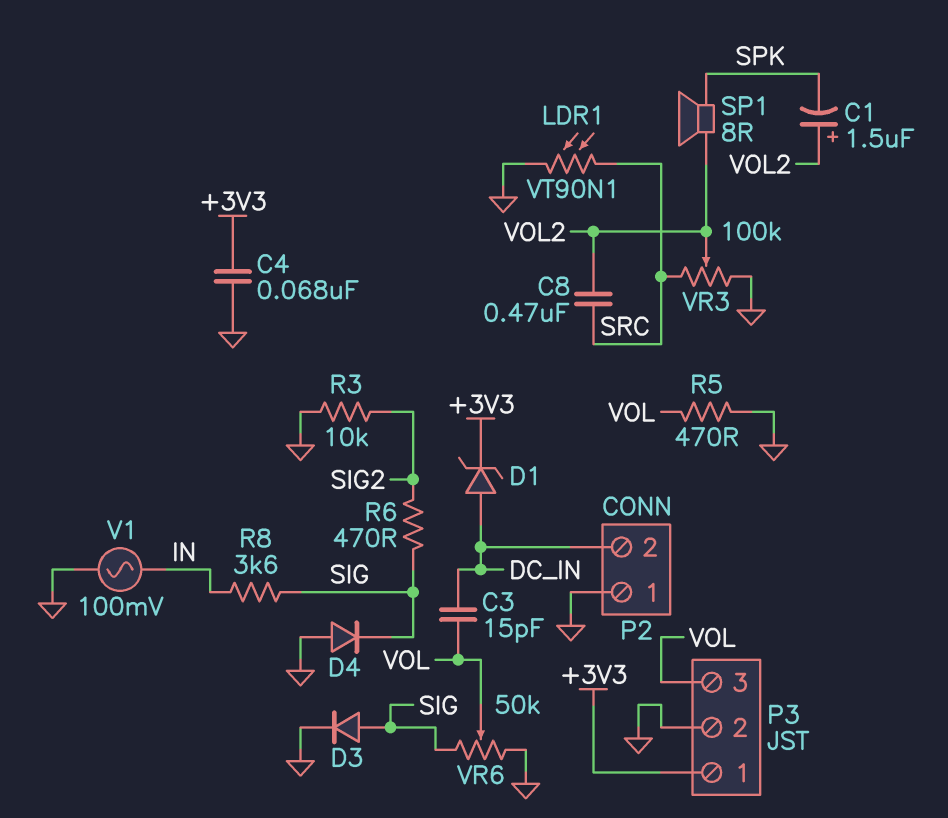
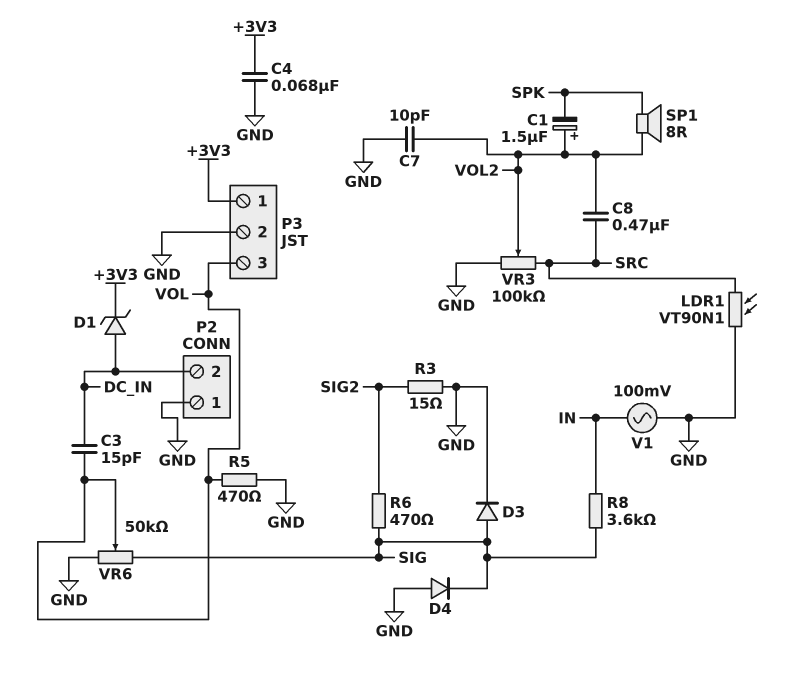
C7: none -> 10pF (GND, VOL2)
R3: 10k (GND, SIG2) -> 15 (GND, SIG2)

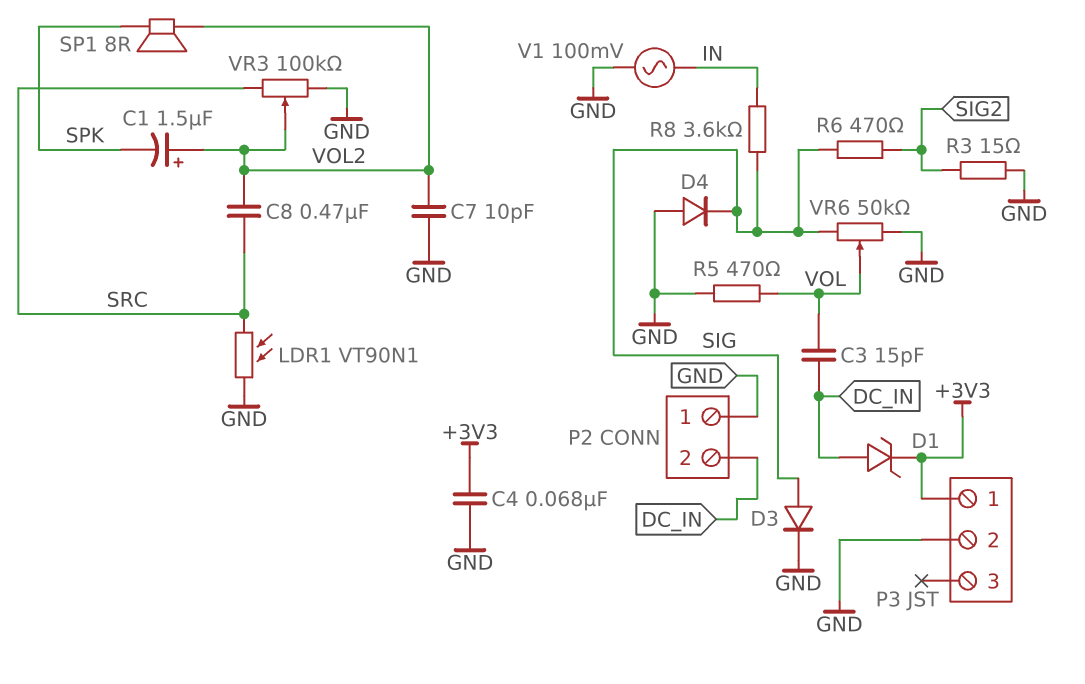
P3 pin 3: VOL -> none

